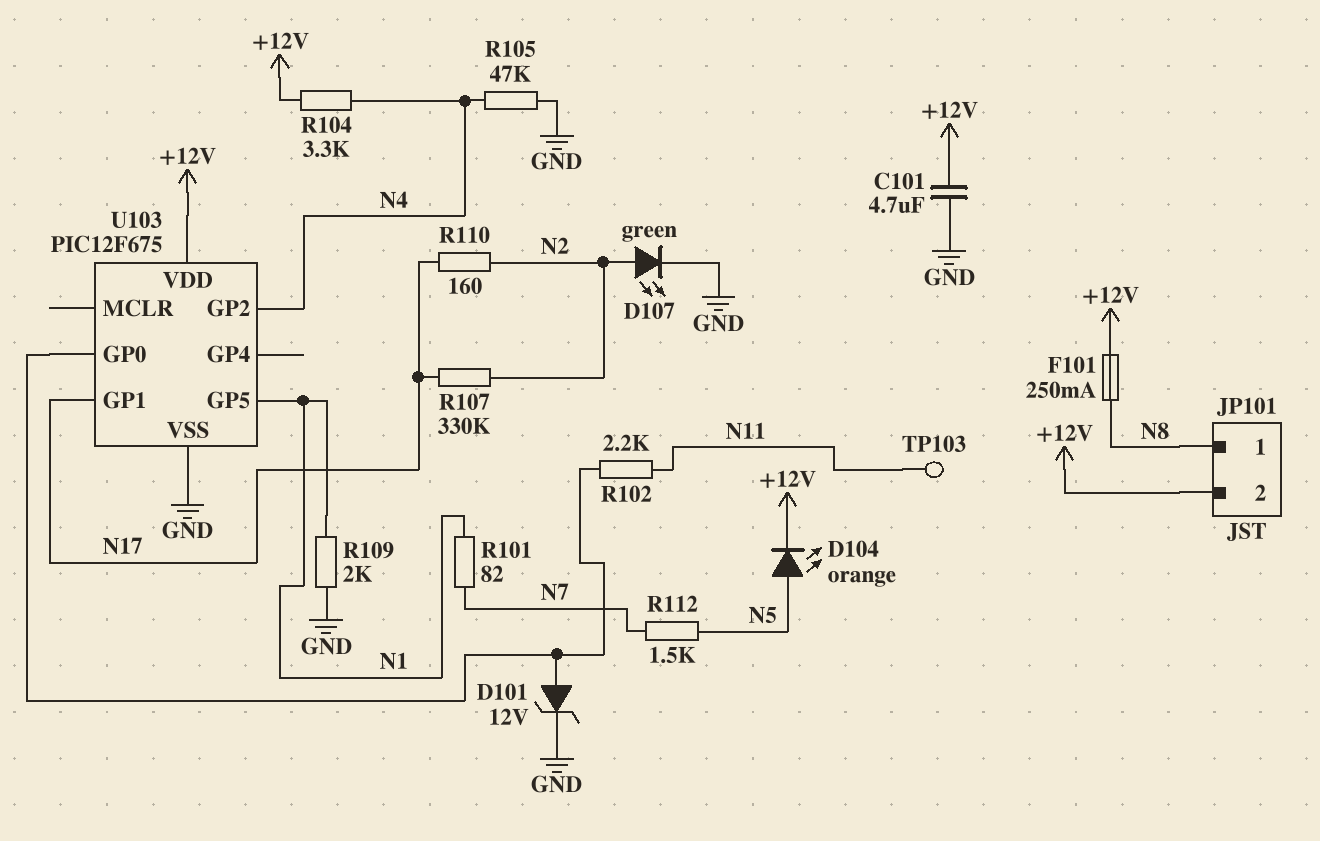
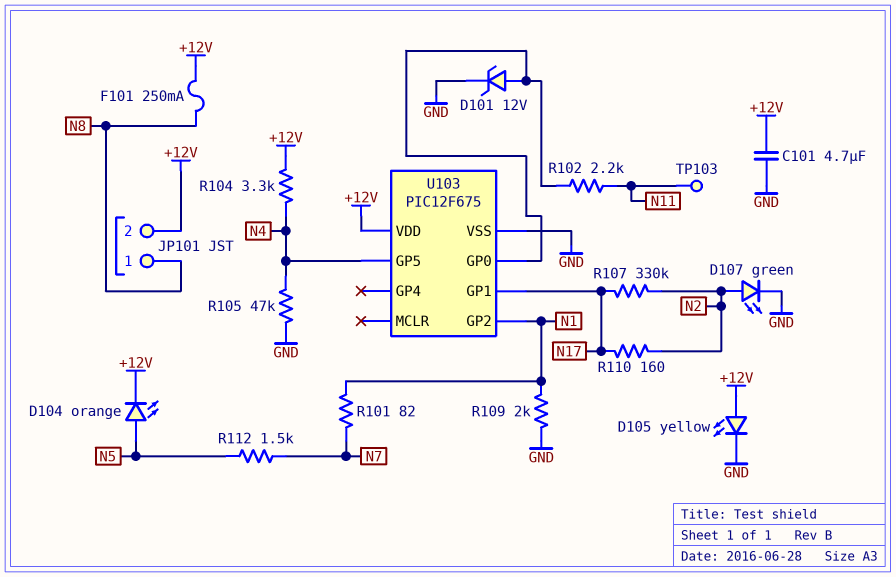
D105: none -> LED yellow (A +12V, K GND)
U103 pin GP2: N4 -> N1
U103 pin GP5: N1 -> N4

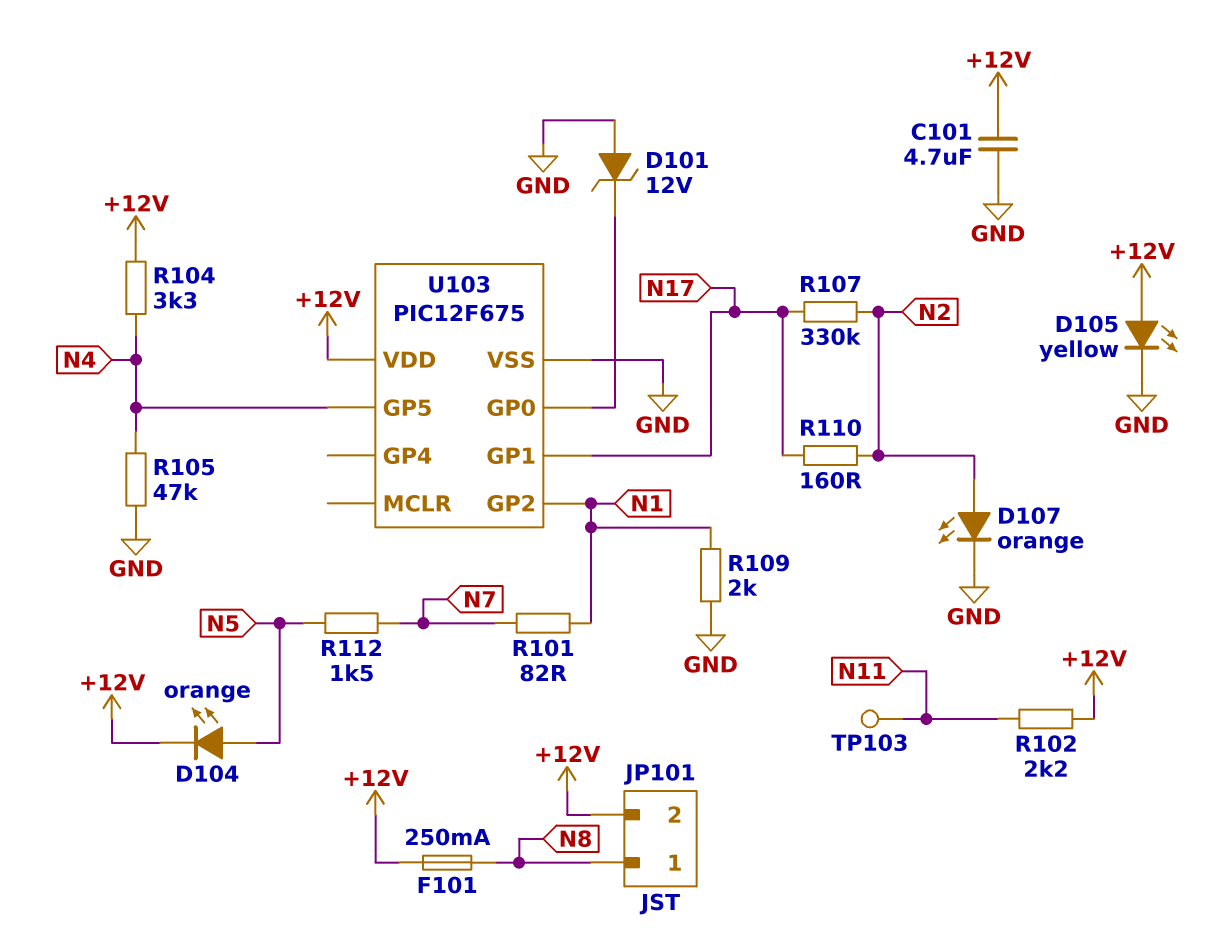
D101: zener 12V (A U103/GP0, K GND) -> zener 12V (A GND, K U103/GP0)
D107: LED green (A N2, K GND) -> LED orange (A N2, K GND)
R102: 2.2k (N11, U103/GP0) -> 2.2k (+12V, N11)

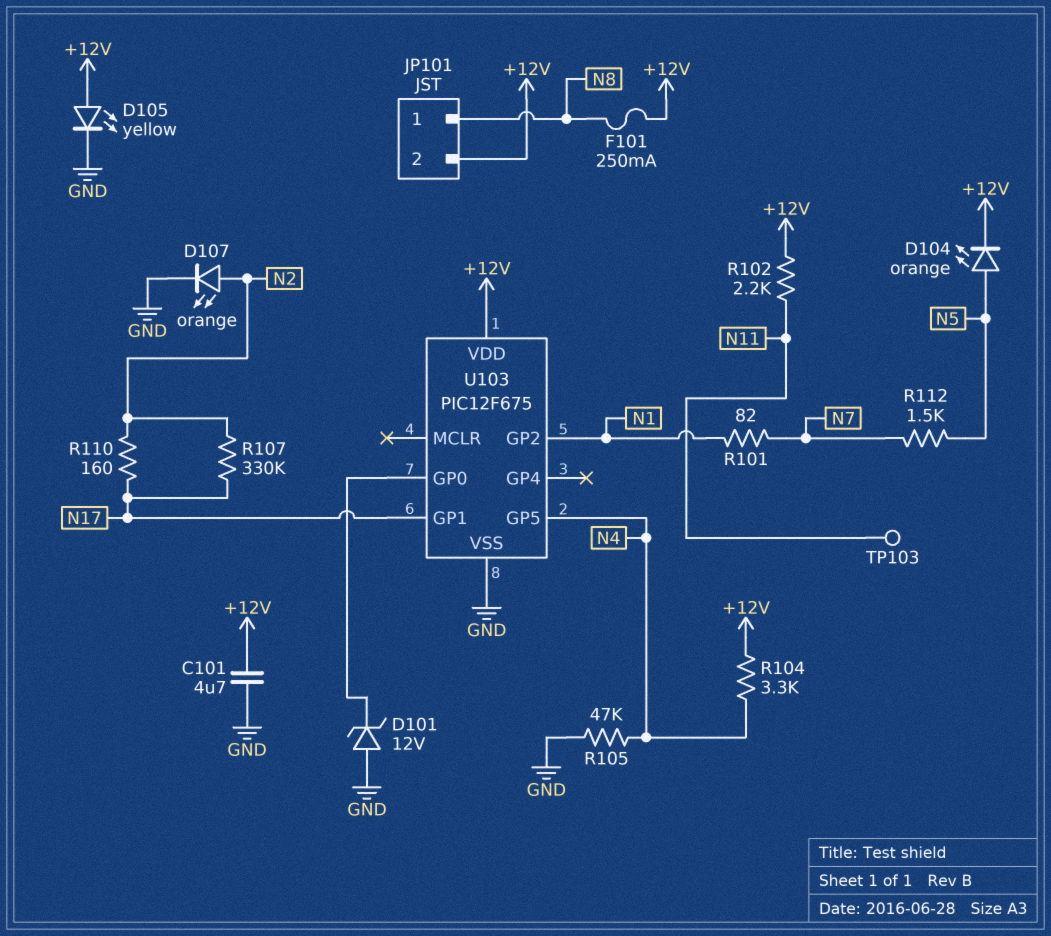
R109: 2k (GND, N1) -> none

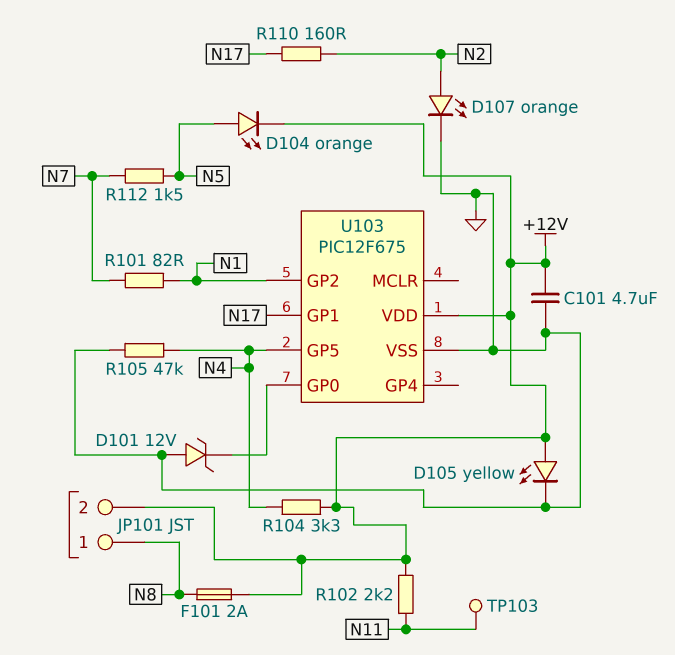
F101: 250mA (+12V, N8) -> 2A (+12V, N8)
R107: 330k (N2, N17) -> none

